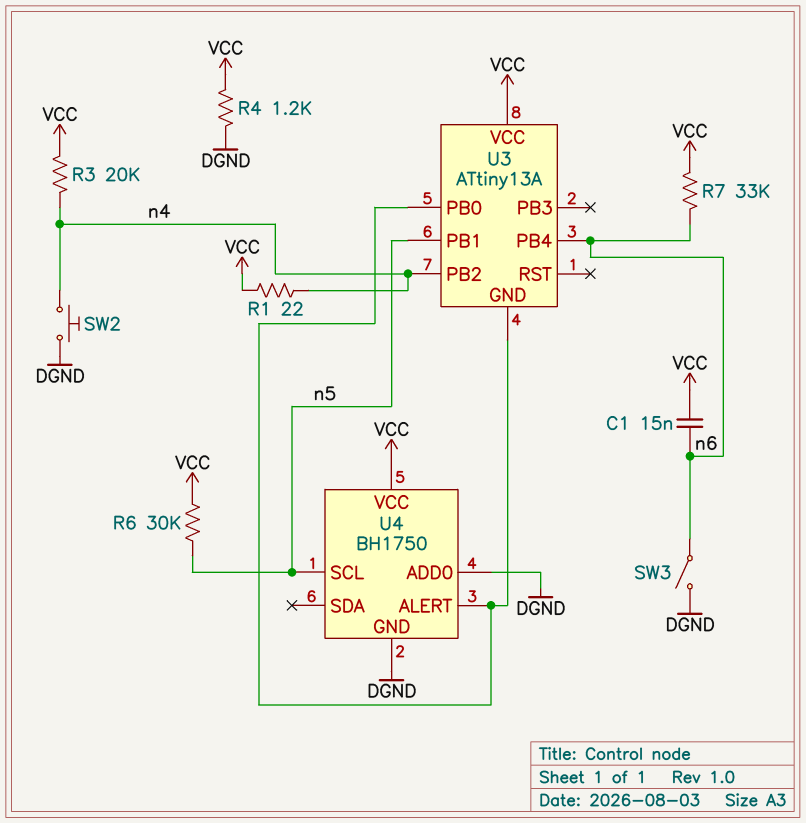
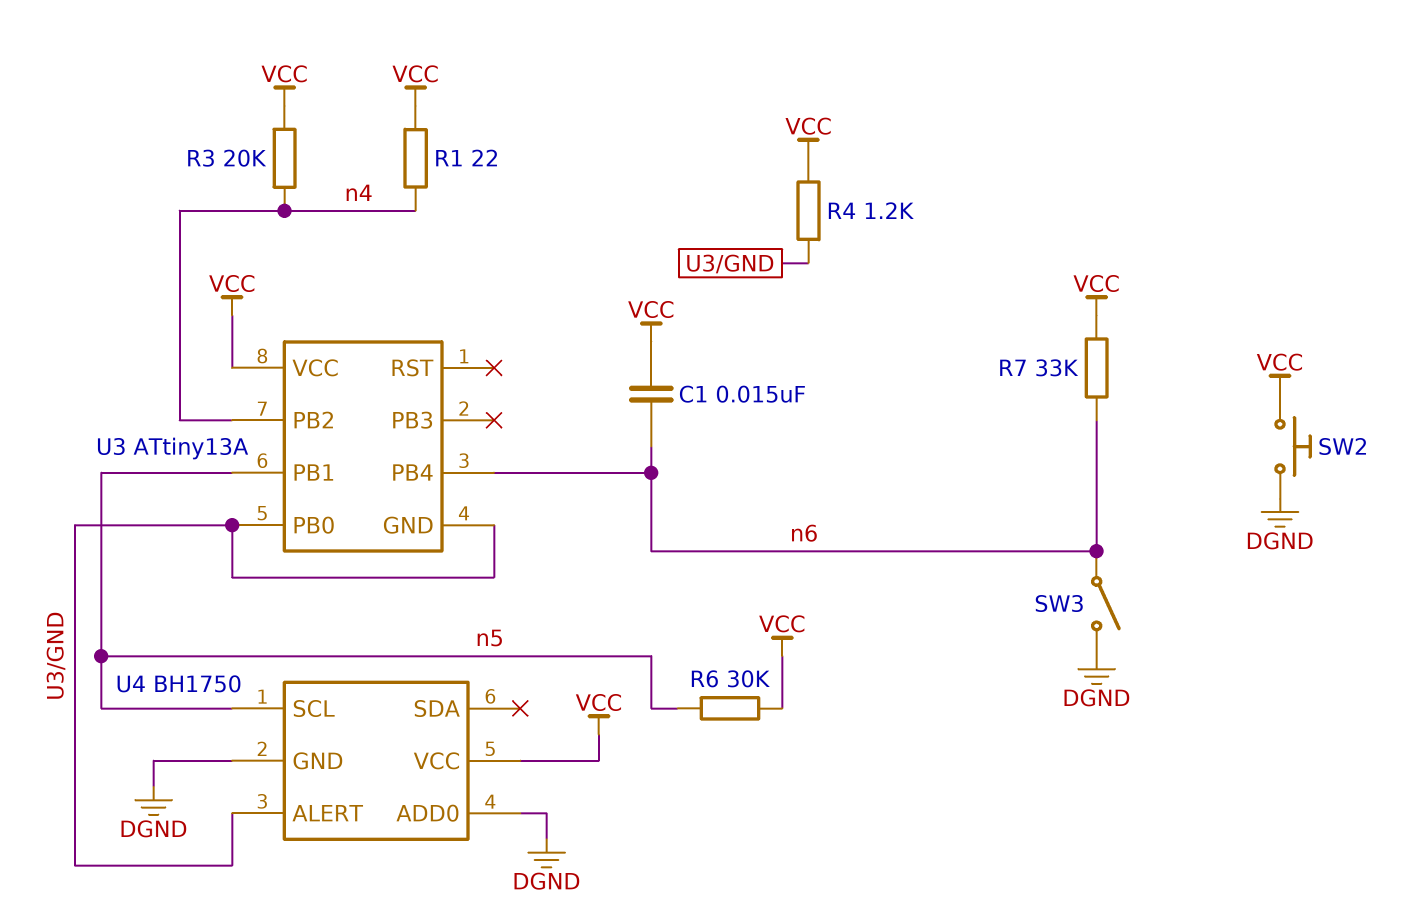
R4: 1.2k (DGND, VCC) -> 1.2k (U3/GND, VCC)
SW2: button (DGND, n4) -> button (DGND, VCC)

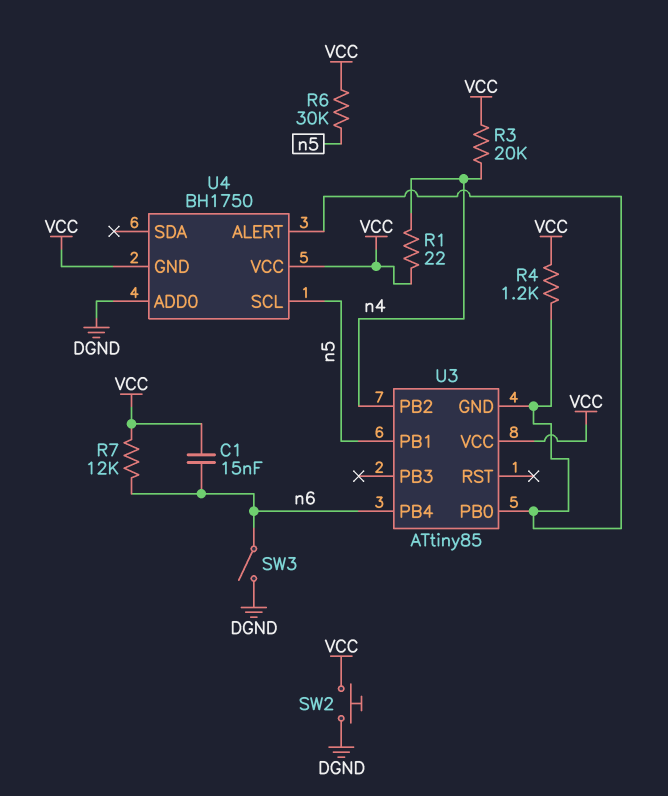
R7: 33k (VCC, n6) -> 12k (VCC, n6)
U3: ATtiny13A -> ATtiny85
U4 pin GND: DGND -> VCC

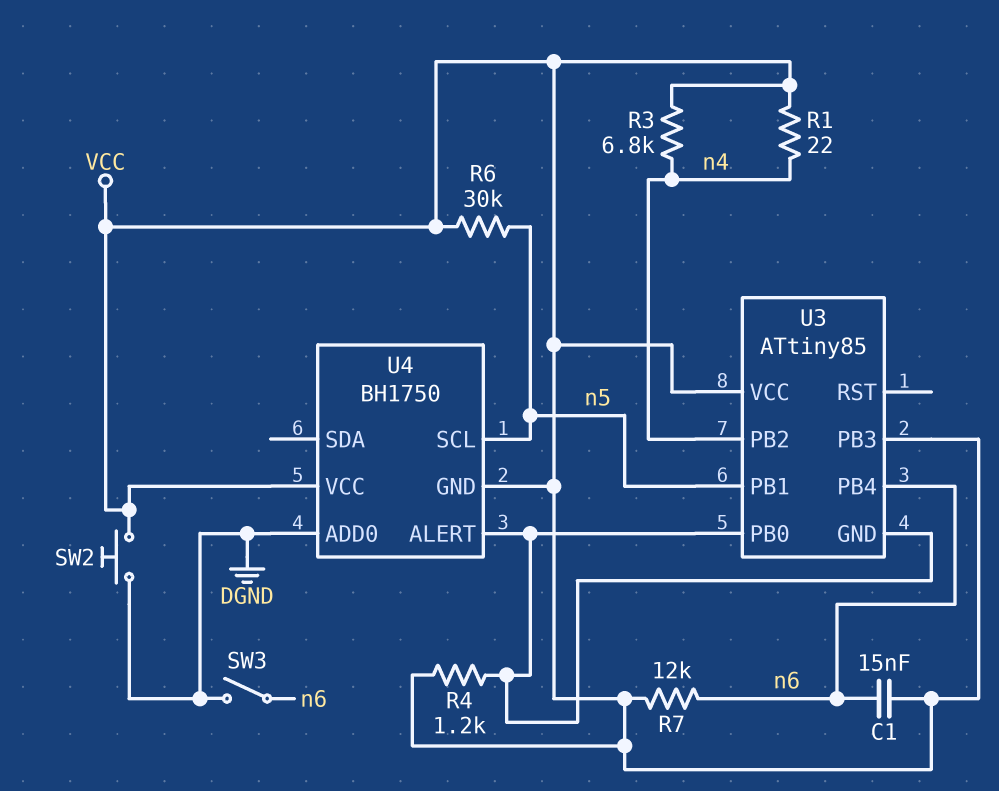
R3: 20k (VCC, n4) -> 6.8k (VCC, n4)
U3 pin PB3: none -> VCC

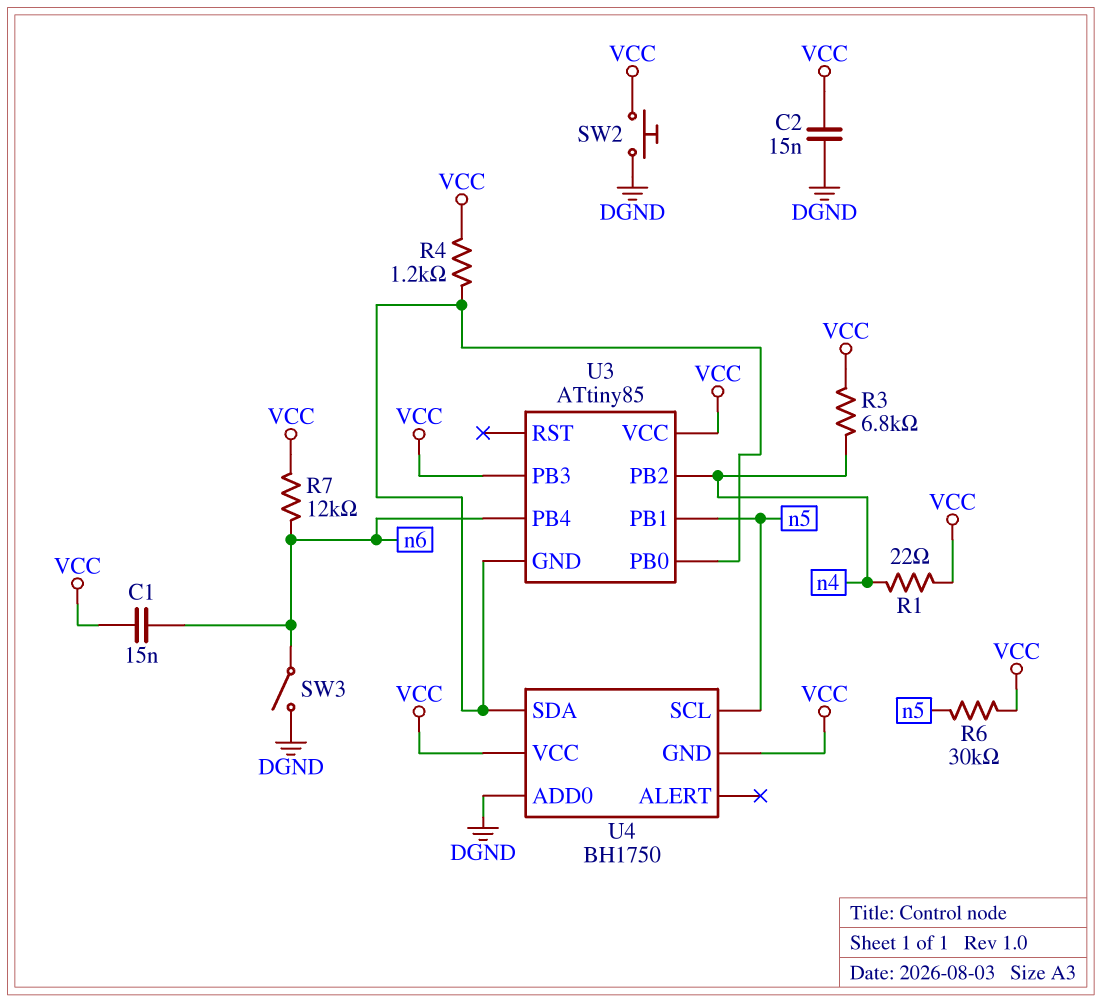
C2: none -> 15nF (DGND, VCC)
U4 pin ALERT: U3/GND -> none
U4 pin SDA: none -> U3/GND

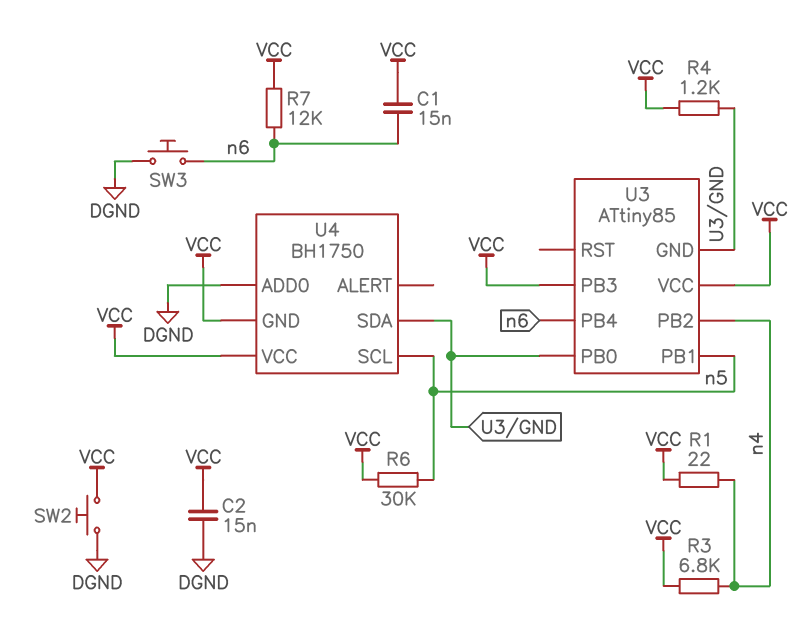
SW3: switch (DGND, n6) -> button (DGND, n6)

